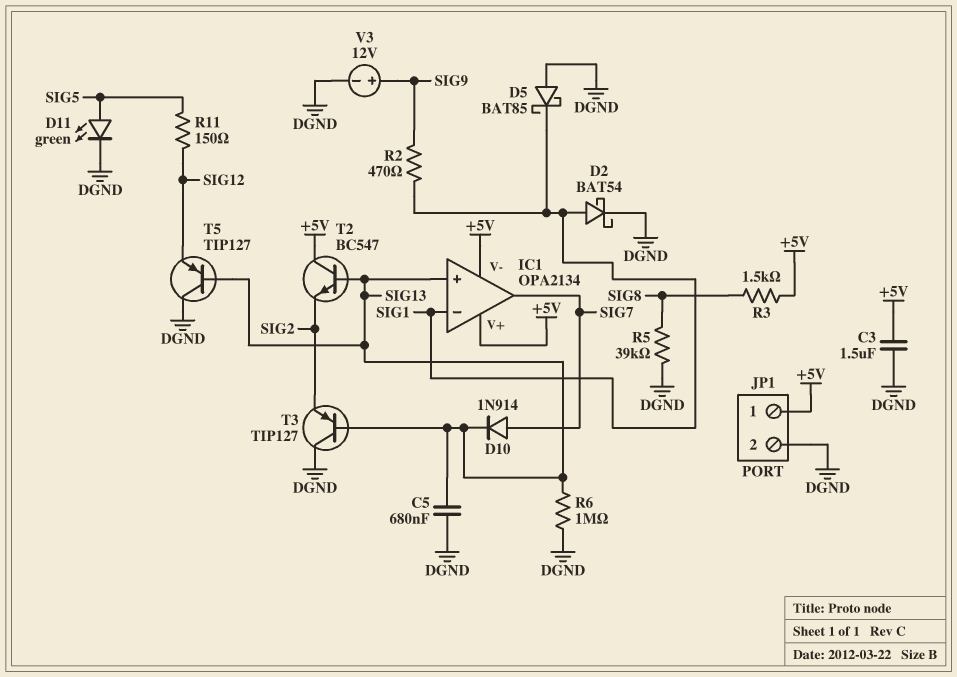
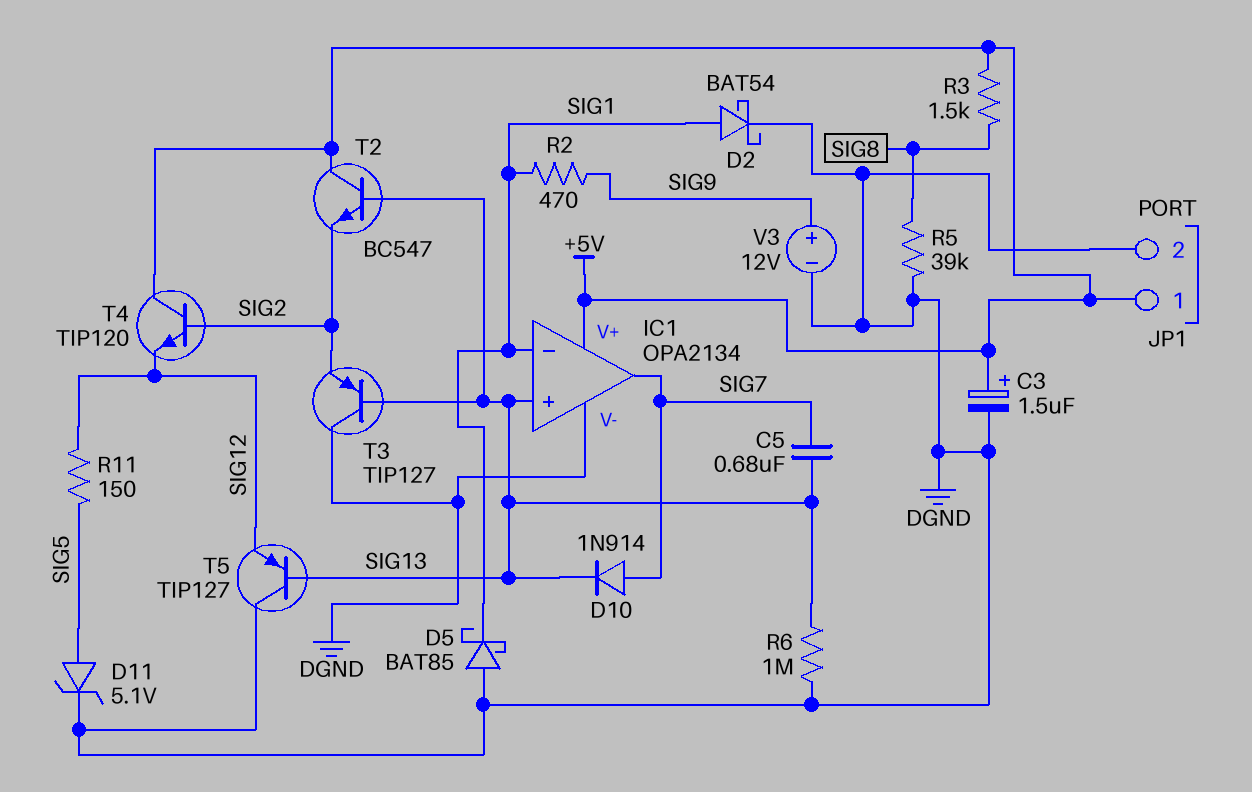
C3: 1.5uF (+5V, DGND) -> 1.5uF (plus +5V, minus DGND)
C5: 680nF (DGND, SIG13) -> 680nF (SIG7, SIG13)
D11: LED green (A SIG5, K DGND) -> zener 5.1V (A SIG5, K DGND)
IC1 pin V-: +5V -> DGND
T4: none -> NPN TIP120 (B SIG2, C +5V, E SIG12)

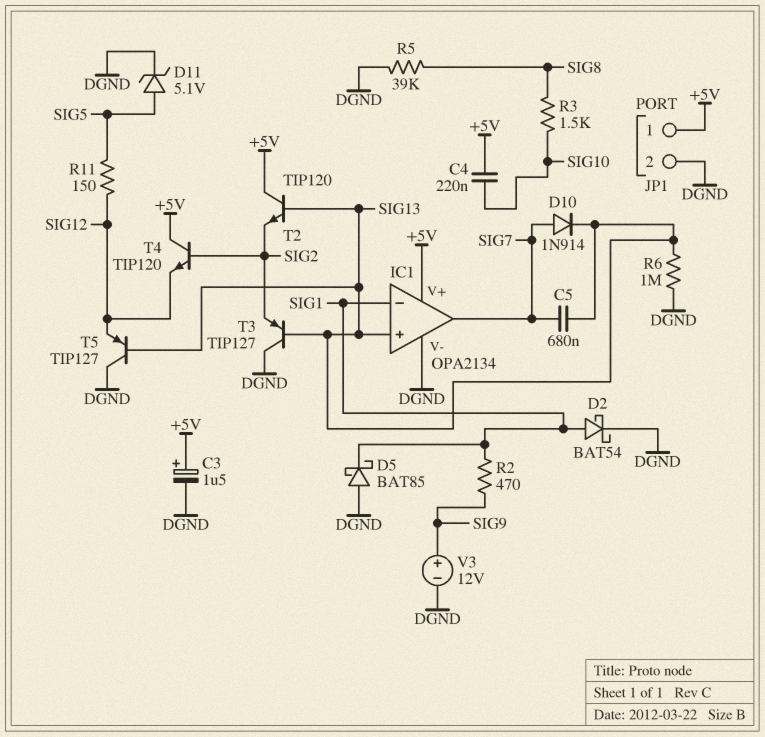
C4: none -> 220nF (+5V, SIG10)
R3: 1.5k (+5V, SIG8) -> 1.5k (SIG8, SIG10)
T2: NPN BC547 (B SIG13, C +5V, E SIG2) -> NPN TIP120 (B SIG13, C +5V, E SIG2)

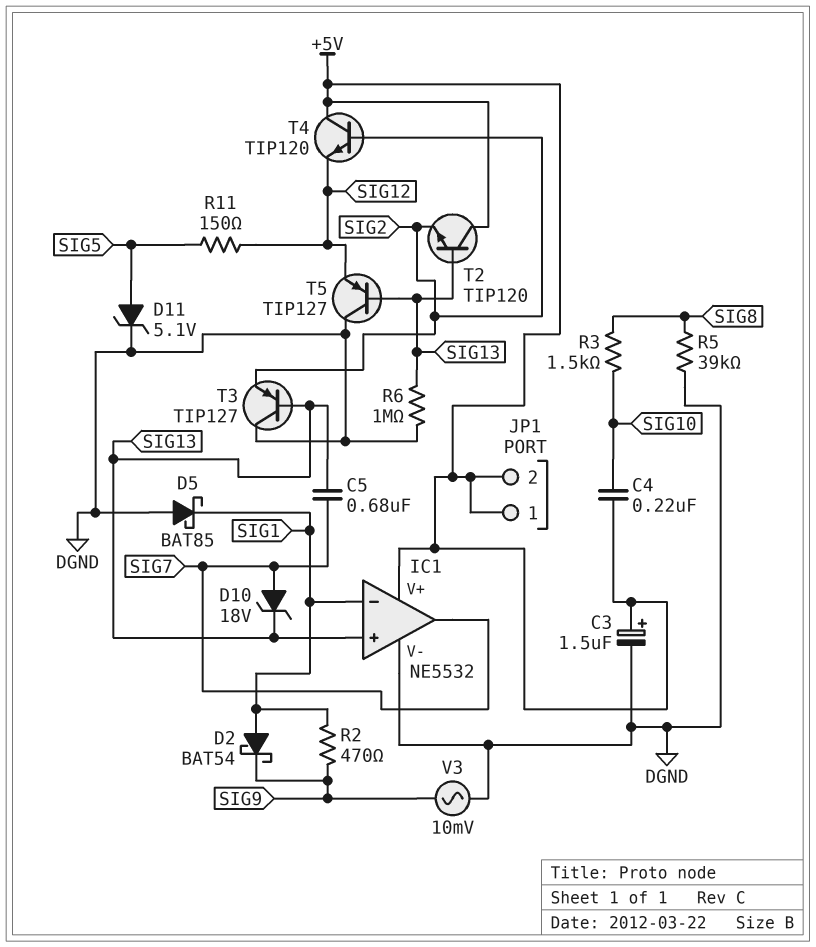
D2: schottky BAT54 (A SIG1, K DGND) -> schottky BAT54 (A SIG1, K SIG9)
D10: diode 1N914 (A SIG7, K SIG13) -> zener 18V (A SIG7, K SIG13)
IC1: OPA2134 -> NE5532
JP1 pin 2: DGND -> +5V
V3: 12V (plus SIG9, minus DGND) -> AC 10mV (DGND, SIG9)

